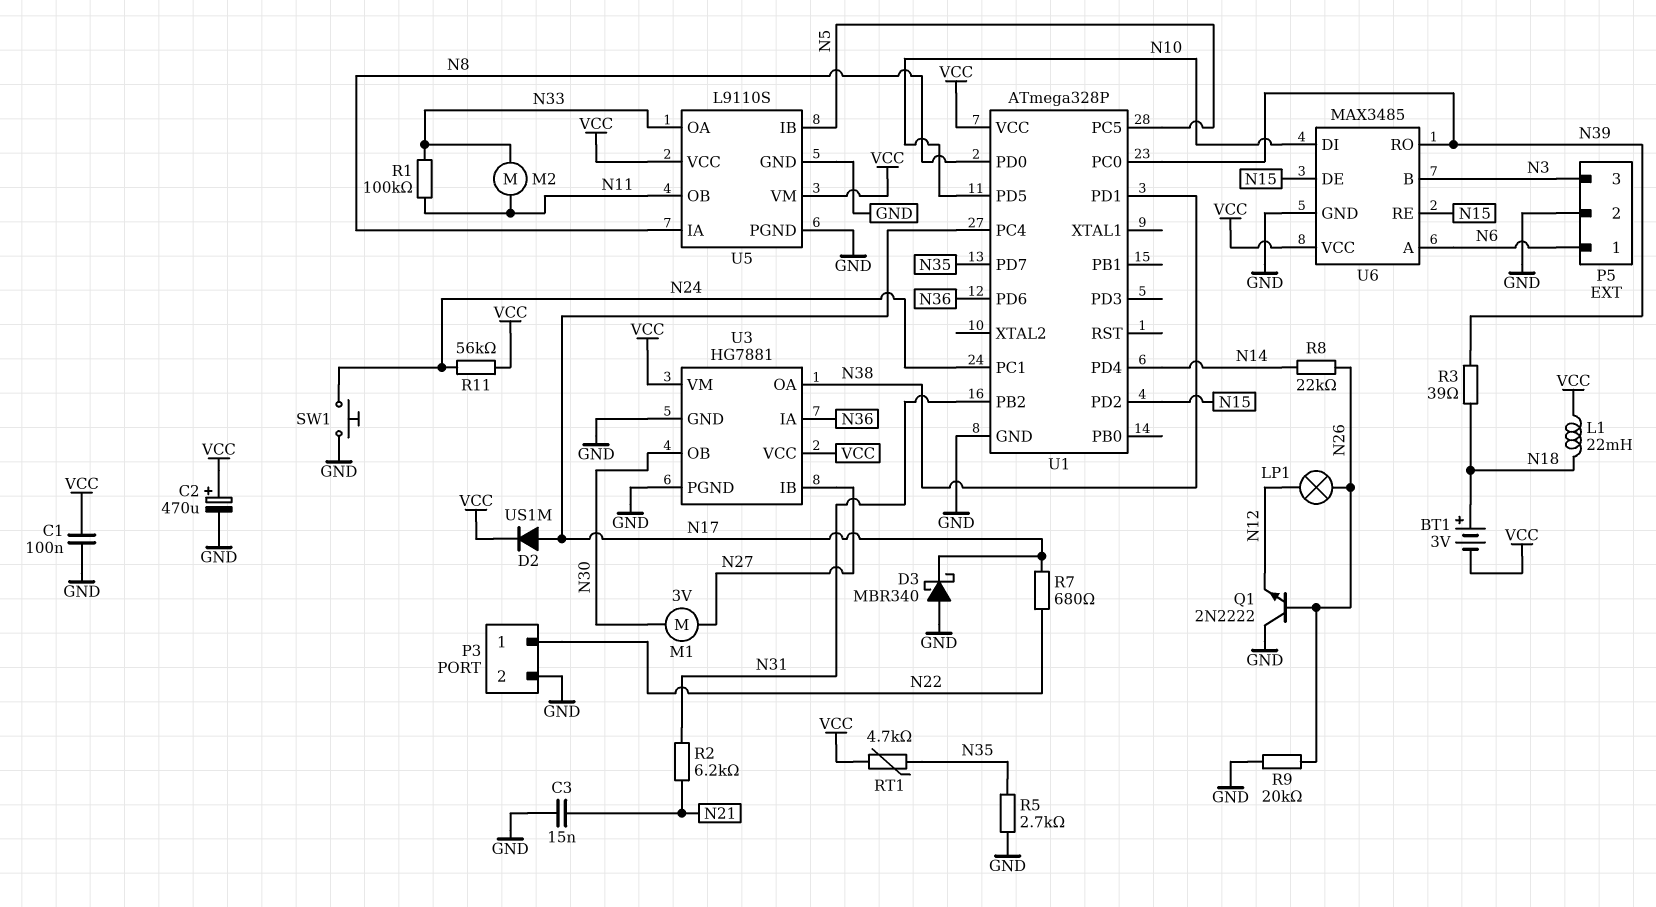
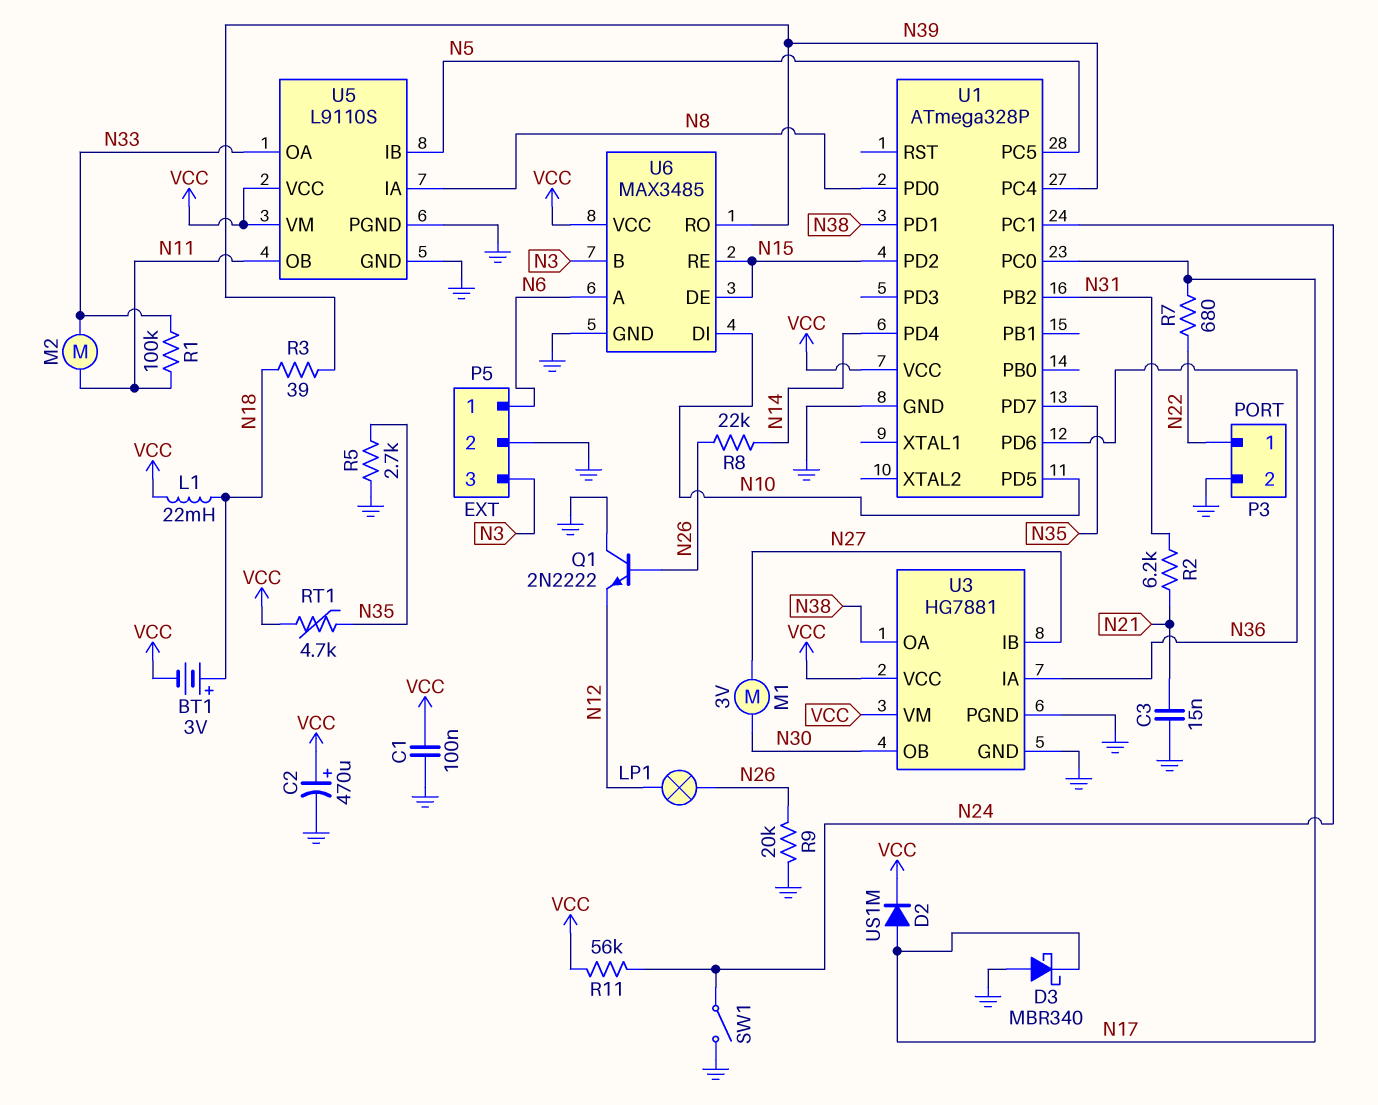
SW1: button (GND, N24) -> switch (GND, N24)
U1 pin PC0: N39 -> N17
U1 pin PC4: N17 -> N39

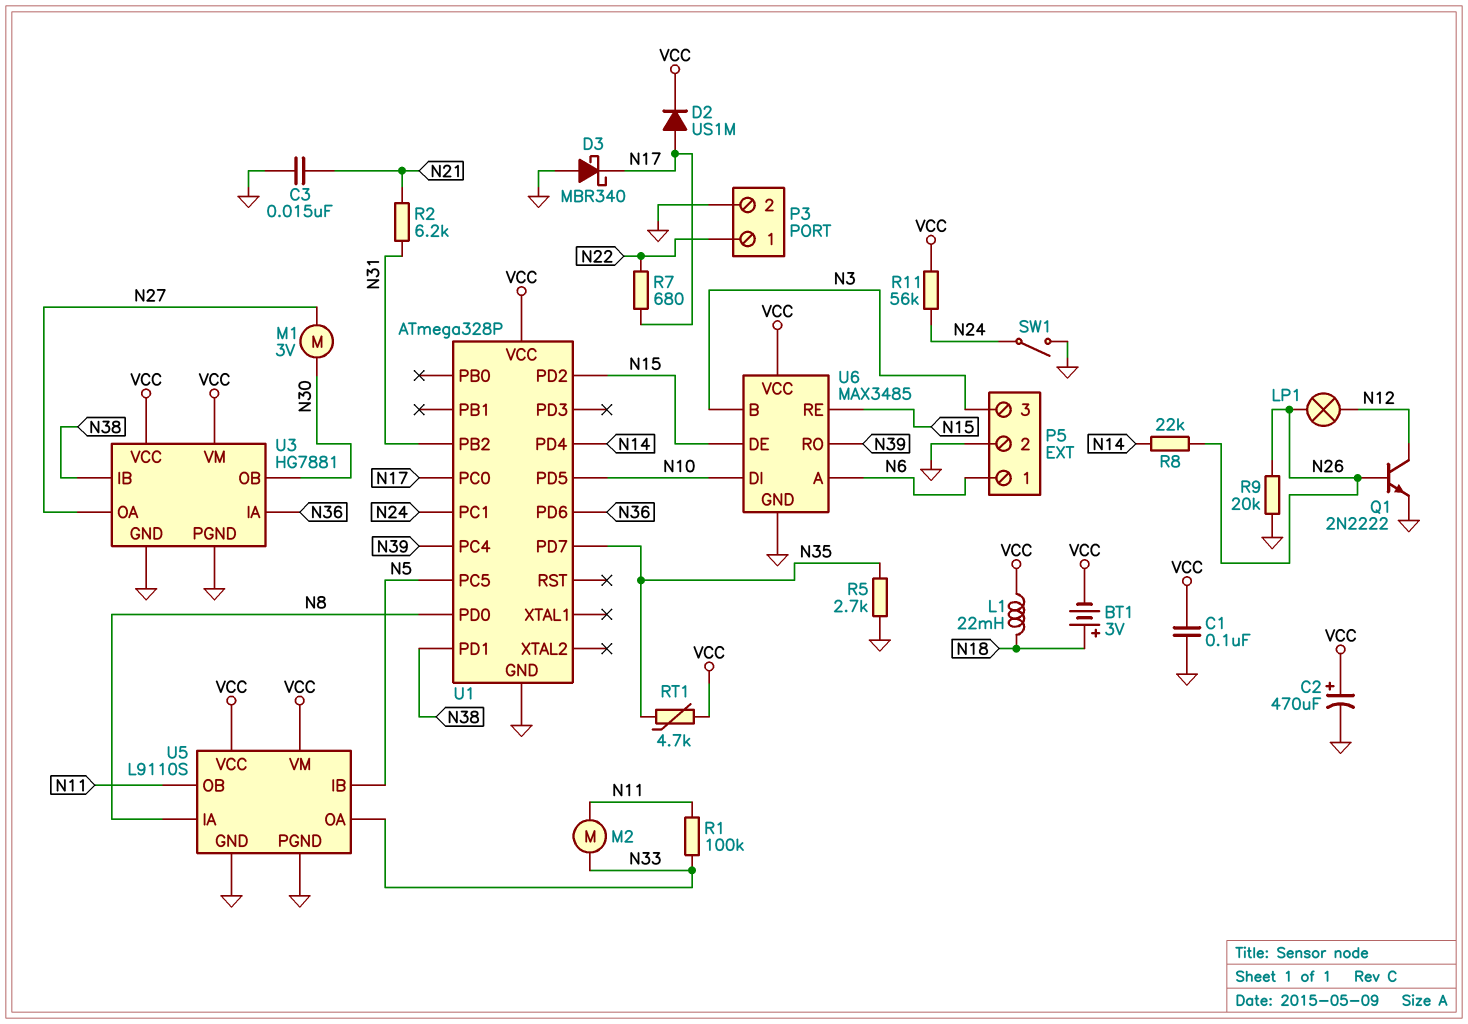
Q1: NPN 2N2222 (B N26, C GND, E N12) -> NPN 2N2222 (B N26, C N12, E GND)
R3: 39 (N18, N39) -> none
U3 pin IB: N27 -> N38
U3 pin OA: N38 -> N27

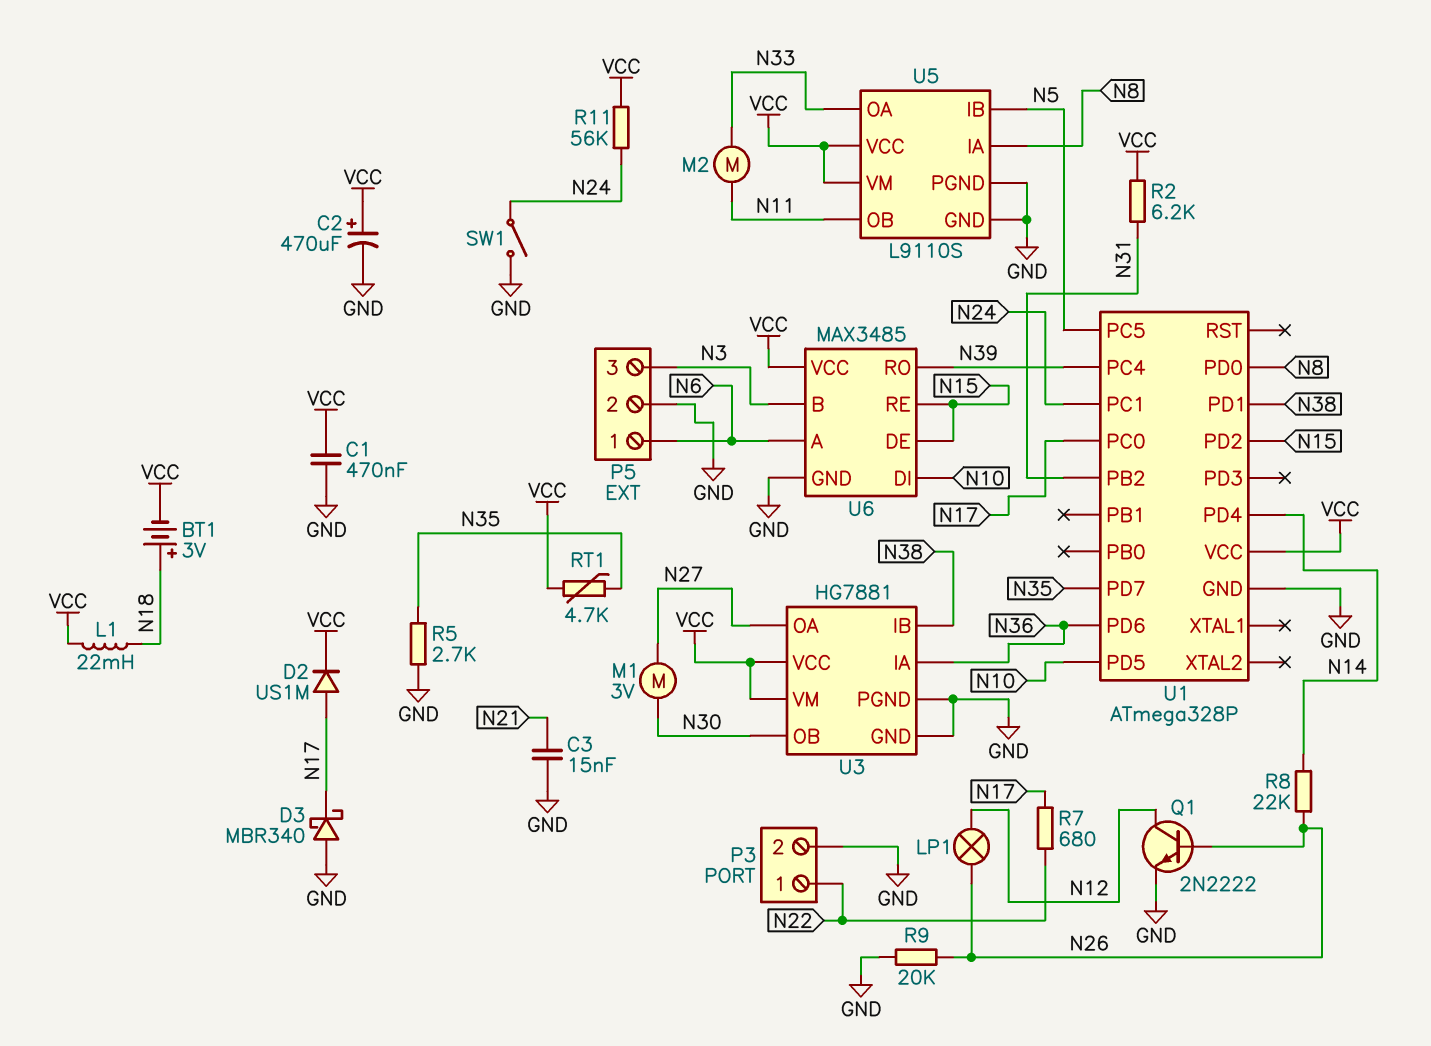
C1: 100nF (GND, VCC) -> 470nF (GND, VCC)
R1: 100k (N11, N33) -> none
R2: 6.2k (N21, N31) -> 6.2k (N31, VCC)

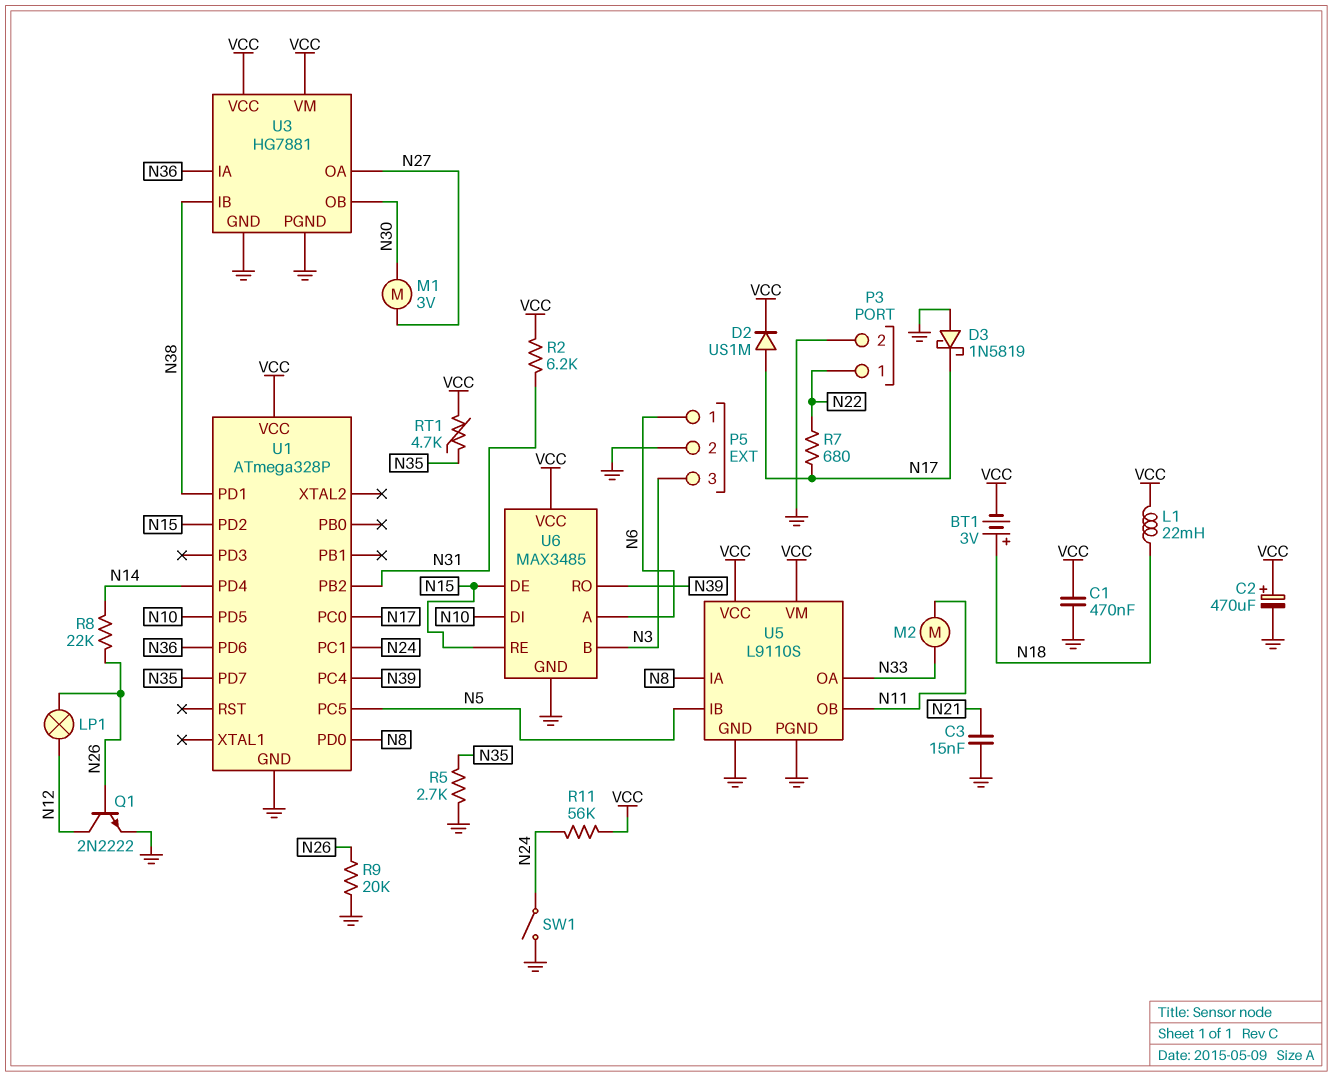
D3: schottky MBR340 (A GND, K N17) -> schottky 1N5819 (A GND, K N17)

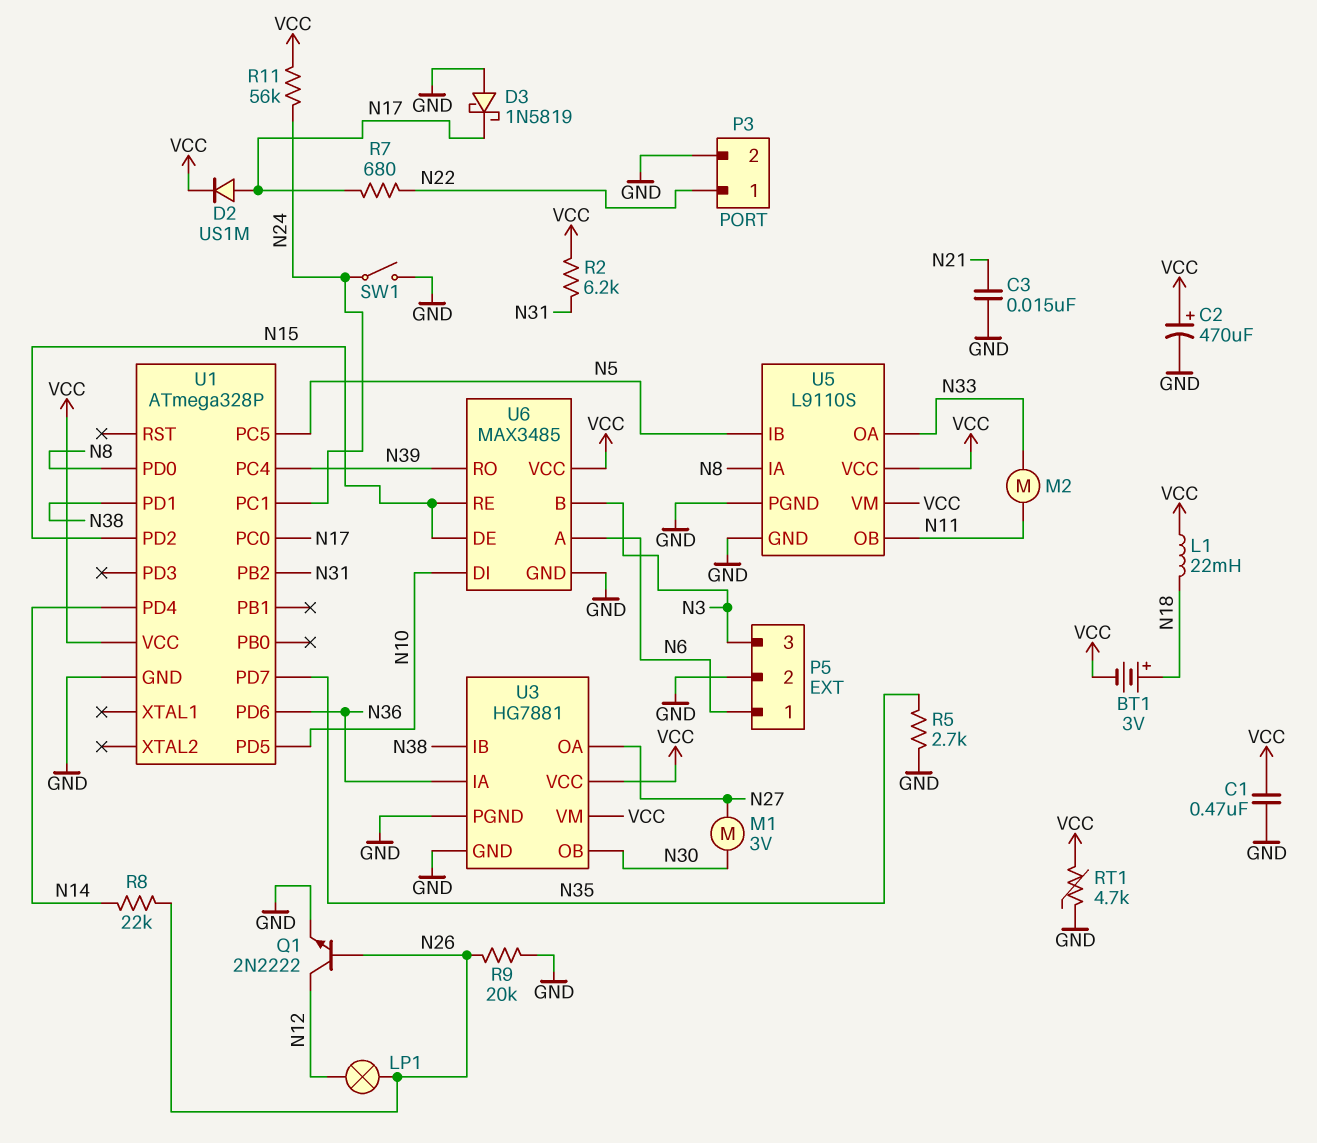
RT1: 4.7k (N35, VCC) -> 4.7k (GND, VCC)

